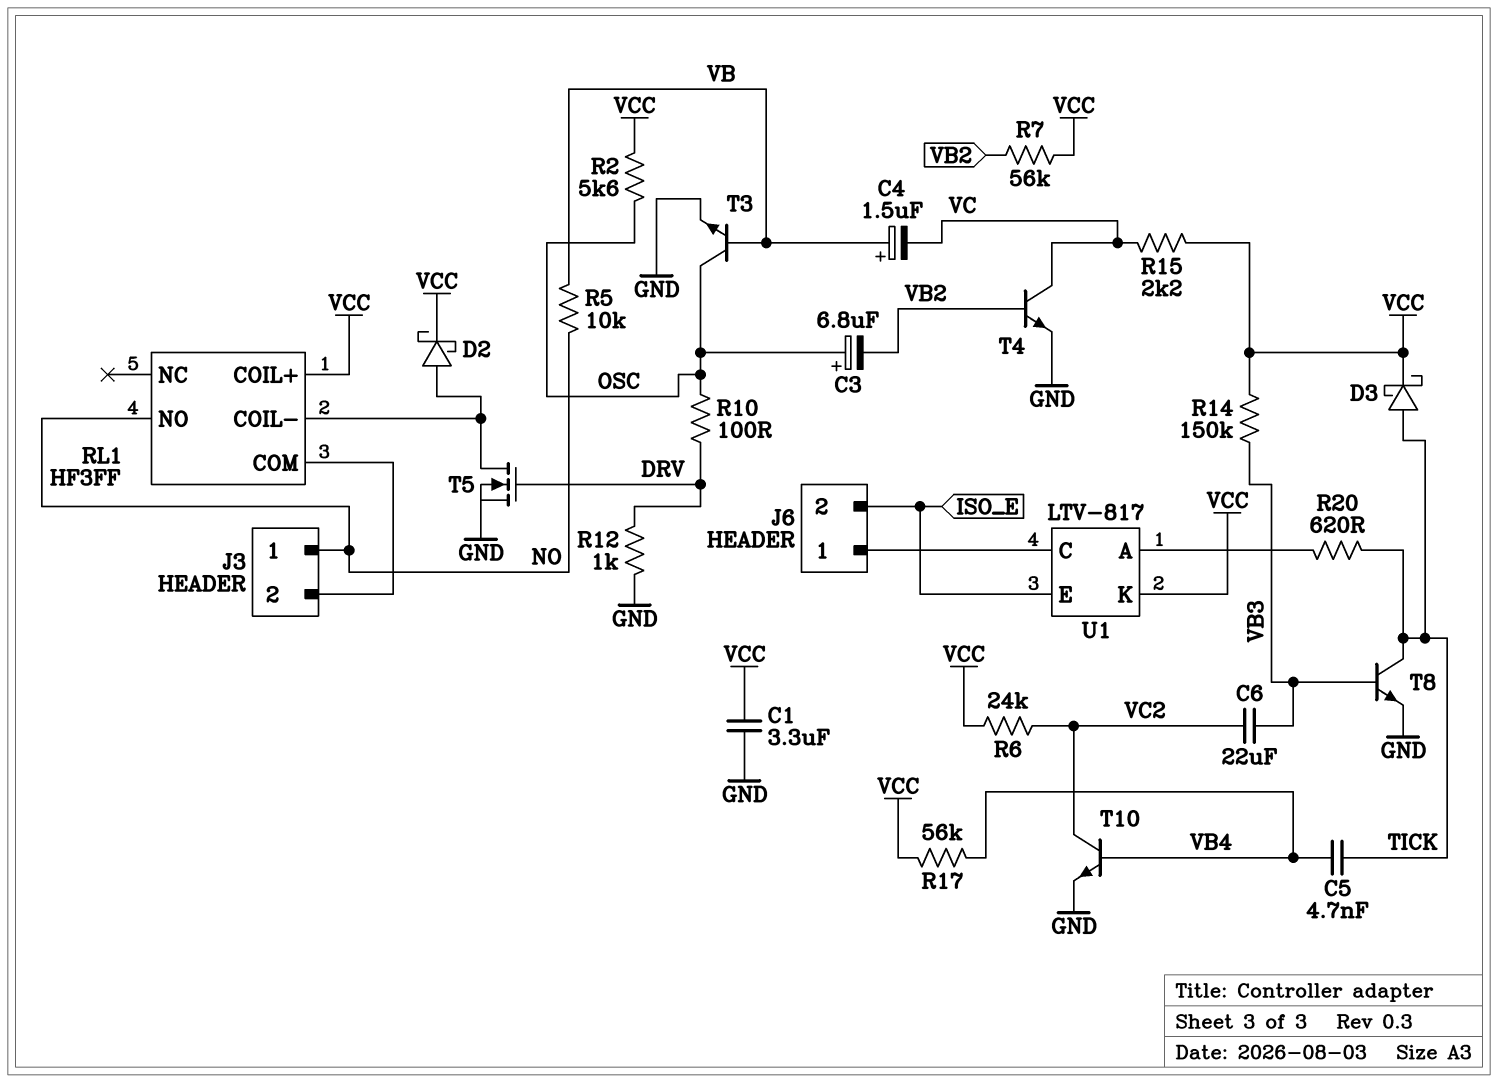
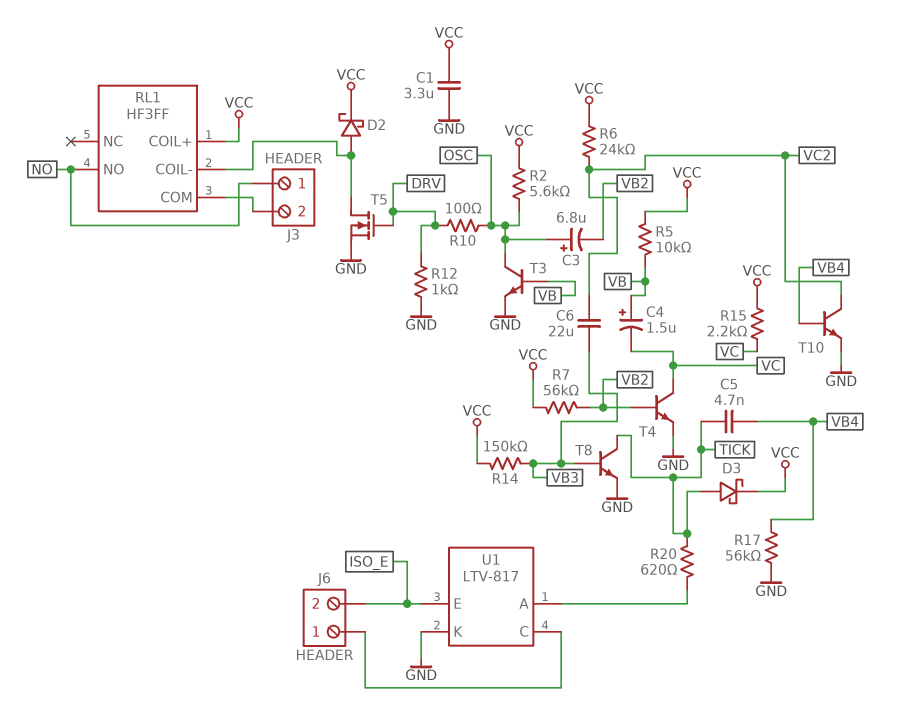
R5: 10k (NO, VB) -> 10k (VB, VCC)
R17: 56k (VB4, VCC) -> 56k (GND, VB4)
U1 pin K: VCC -> GND

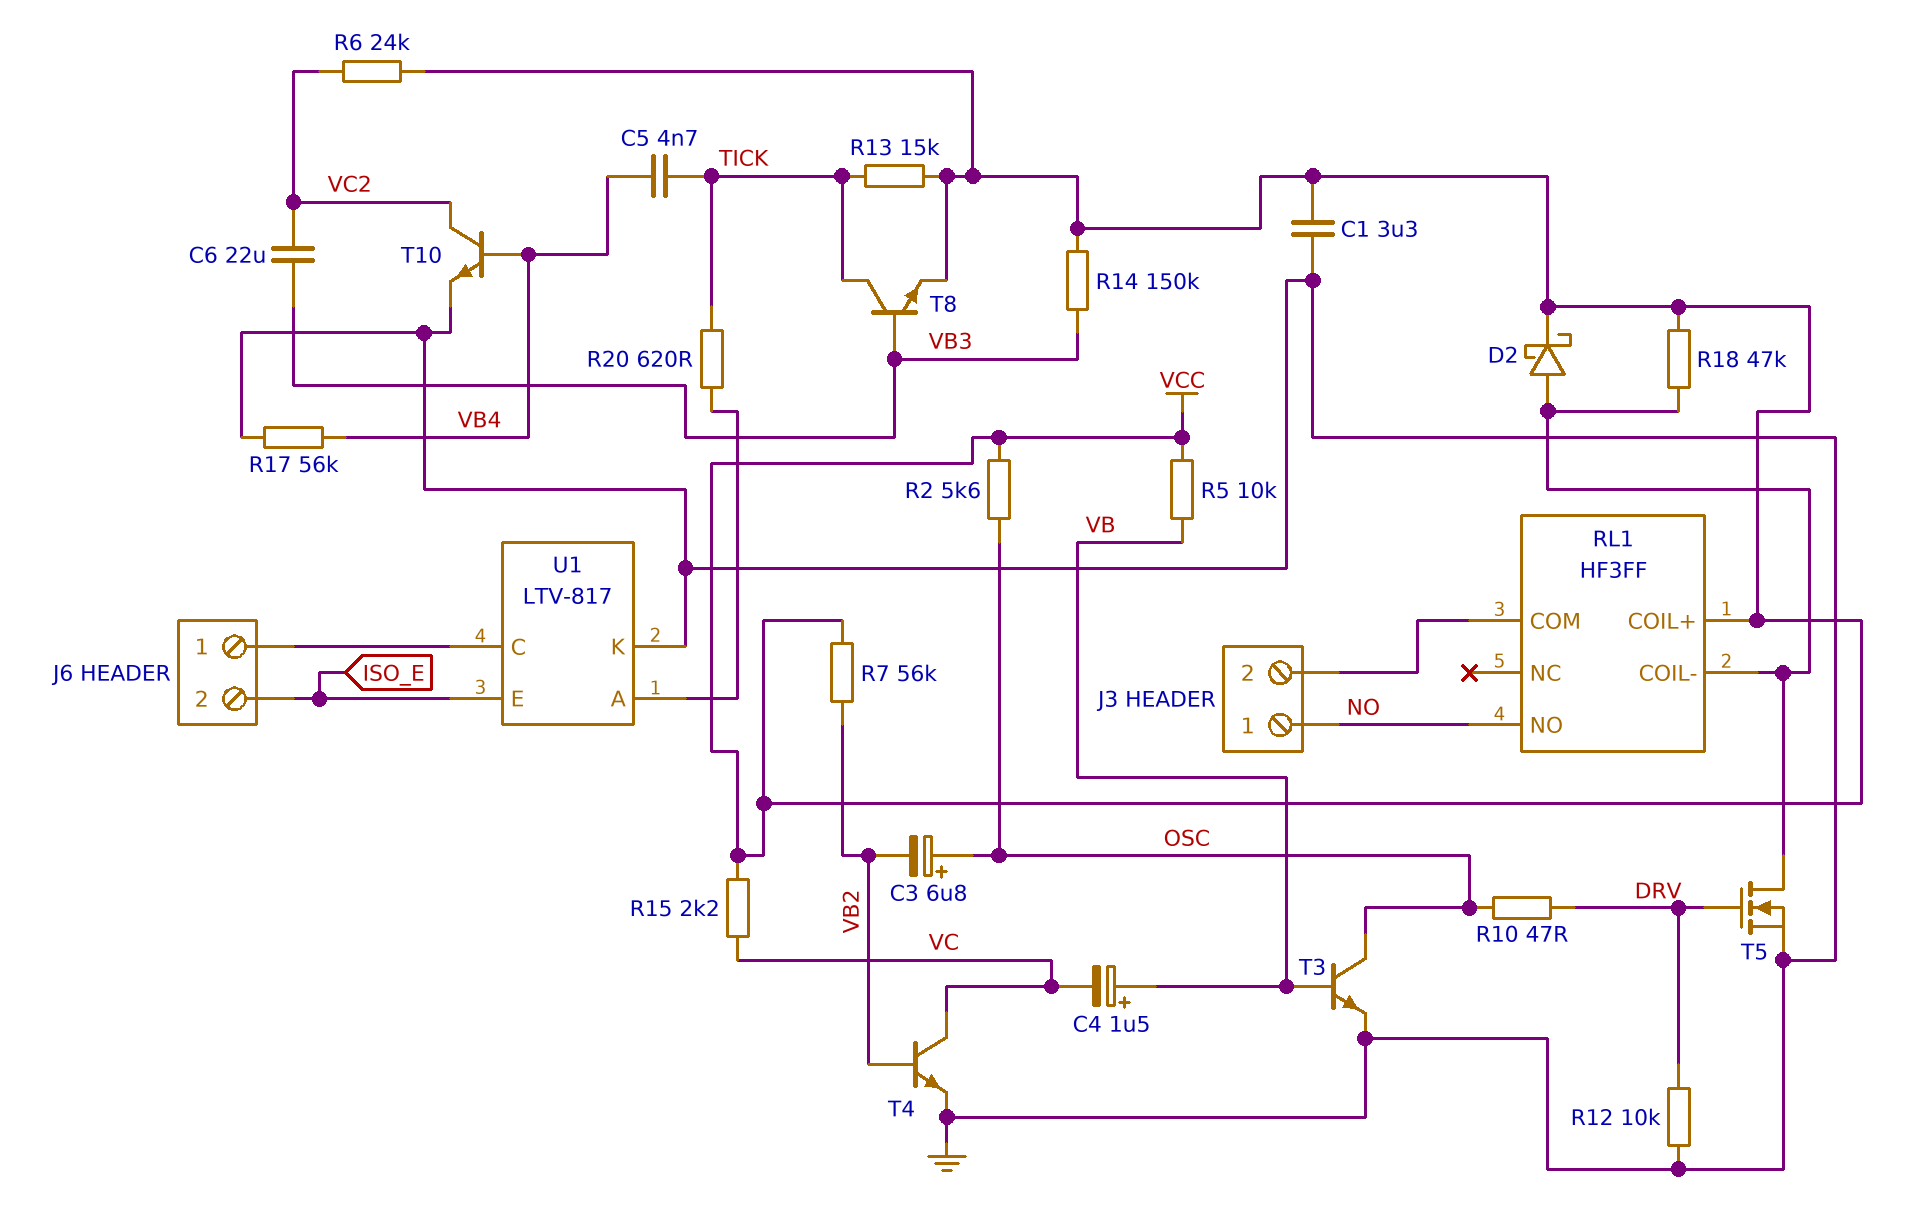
D3: schottky (A TICK, K VCC) -> none
R10: 100 (DRV, OSC) -> 47 (DRV, OSC)
R12: 1k (DRV, GND) -> 10k (DRV, GND)
R13: none -> 15k (TICK, VCC)
R18: none -> 47k (RL1/COIL-, VCC)
T8: NPN (B VB3, C TICK, E GND) -> NPN (B VB3, C TICK, E VCC)

